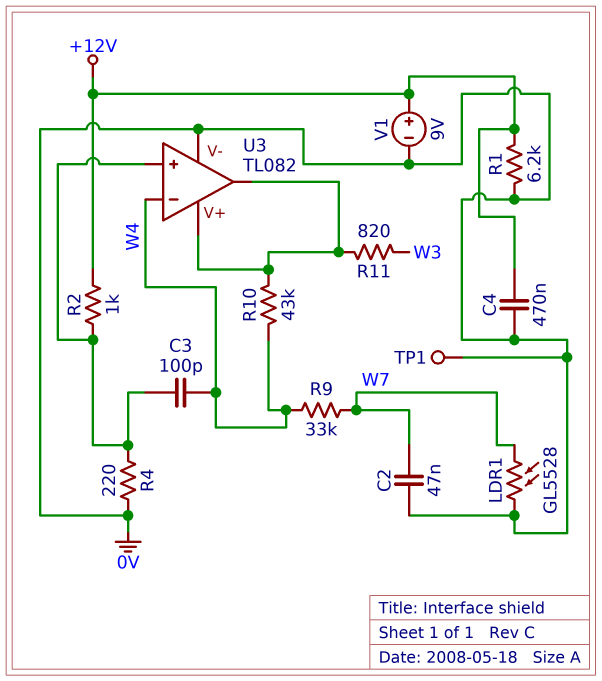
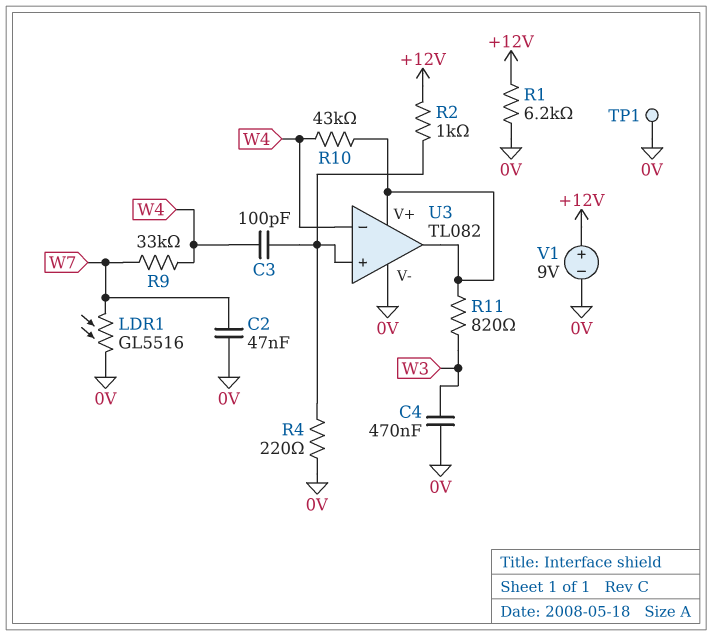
C4: 470nF (+12V, 0V) -> 470nF (0V, W3)
LDR1: GL5528 (0V, W7) -> GL5516 (0V, W7)

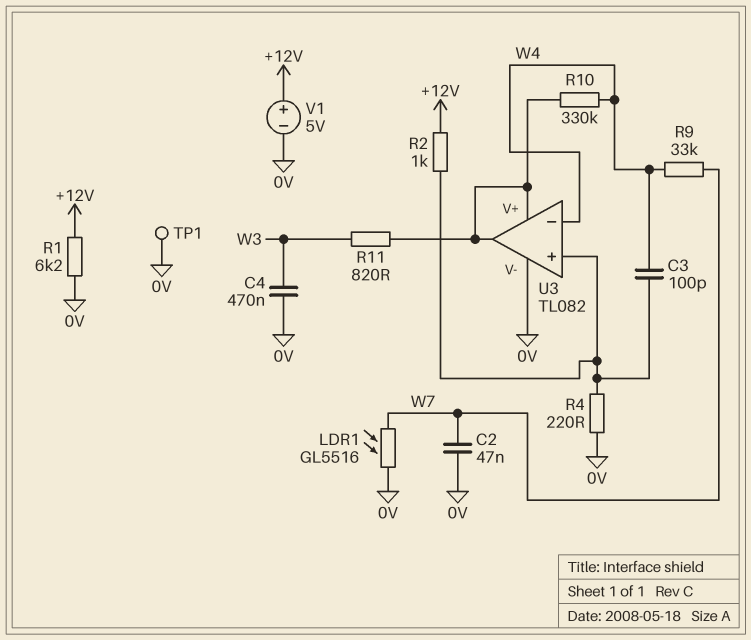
R10: 43k (U3/V+, W4) -> 330k (U3/V+, W4)
V1: 9V (plus +12V, minus 0V) -> 5V (plus +12V, minus 0V)

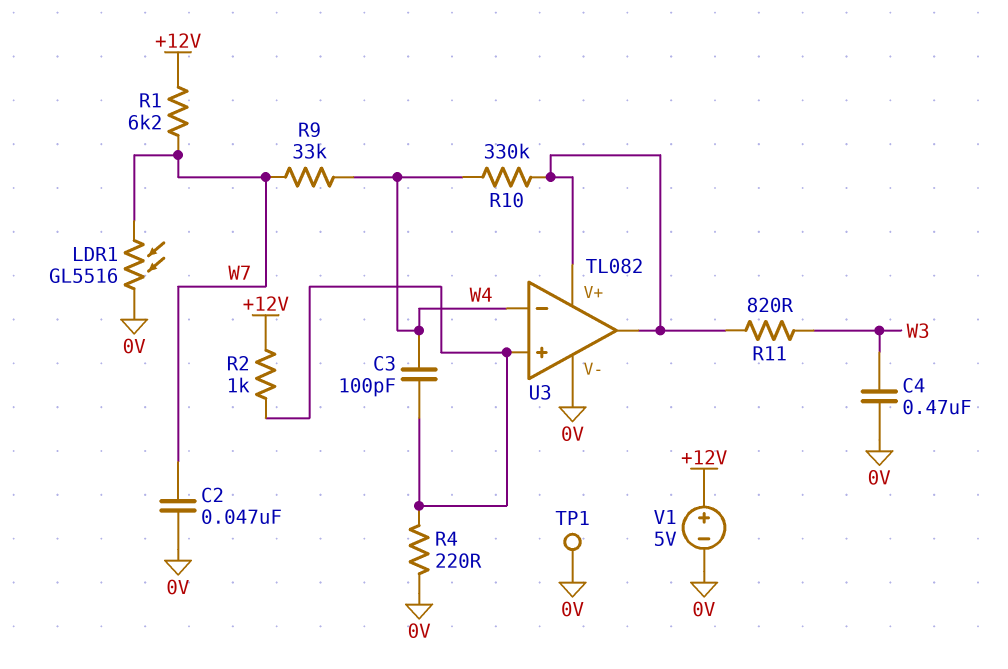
R1: 6.2k (+12V, 0V) -> 6.2k (+12V, W7)

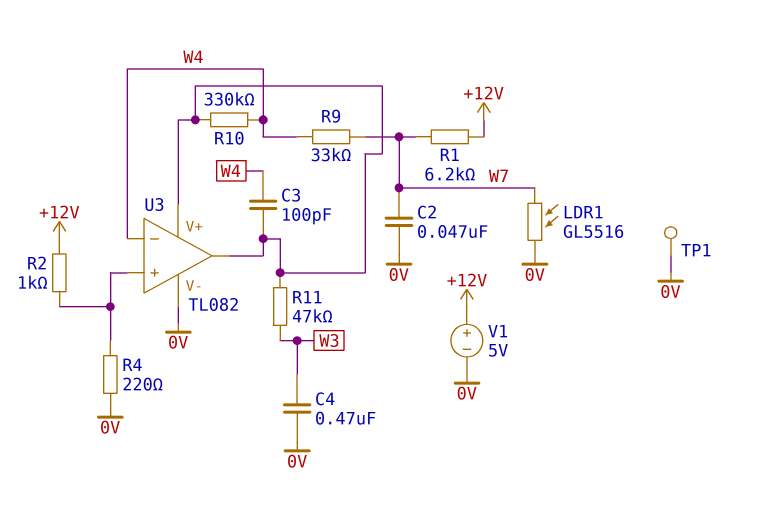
C3: 100pF (U3/in+, W4) -> 100pF (U3/V+, W4)
R11: 820 (U3/V+, W3) -> 47k (U3/V+, W3)

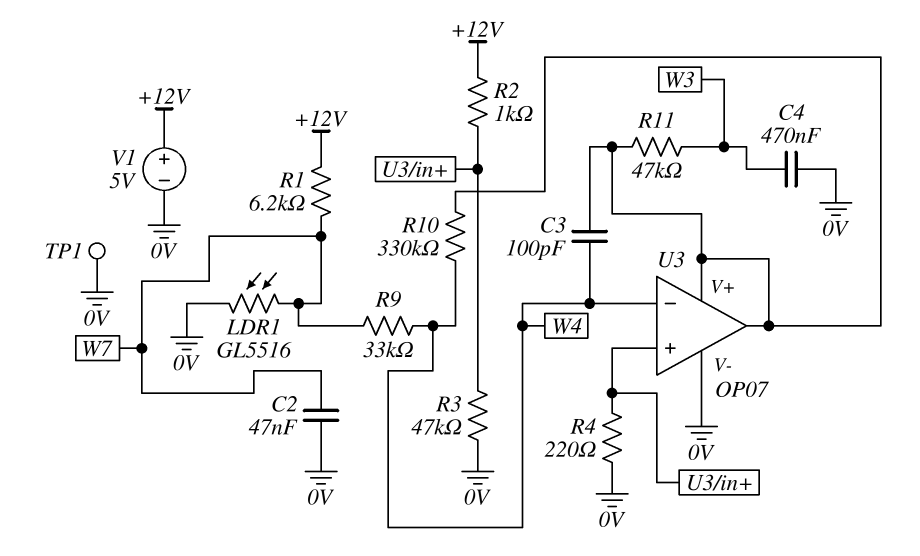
R3: none -> 47k (0V, U3/in+)
U3: TL082 -> OP07

